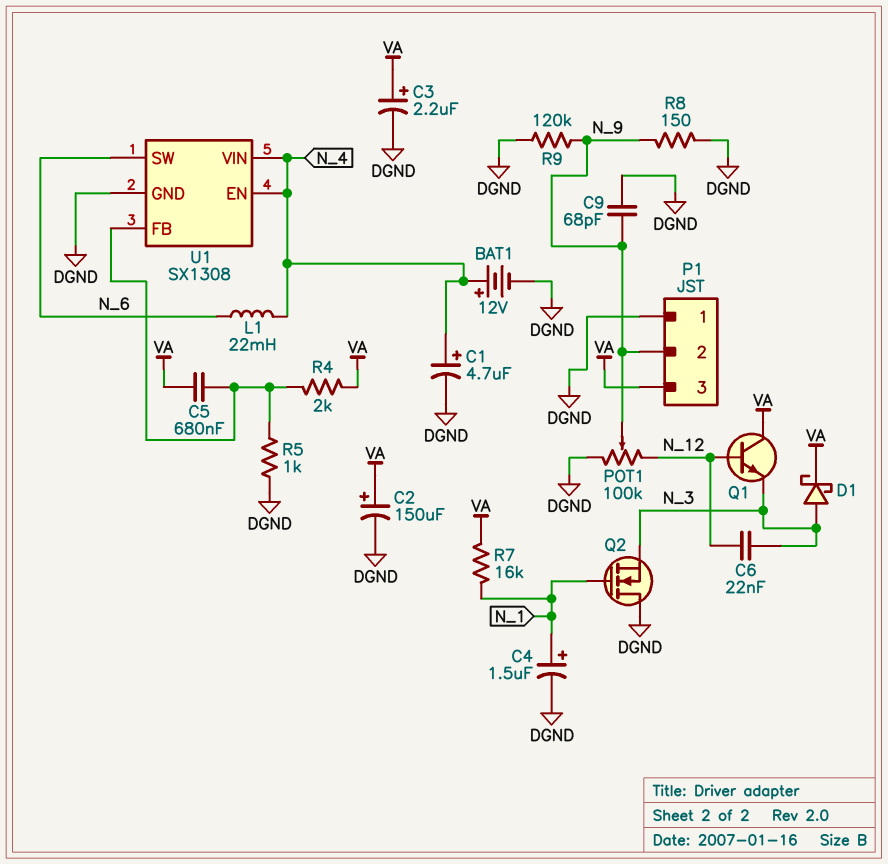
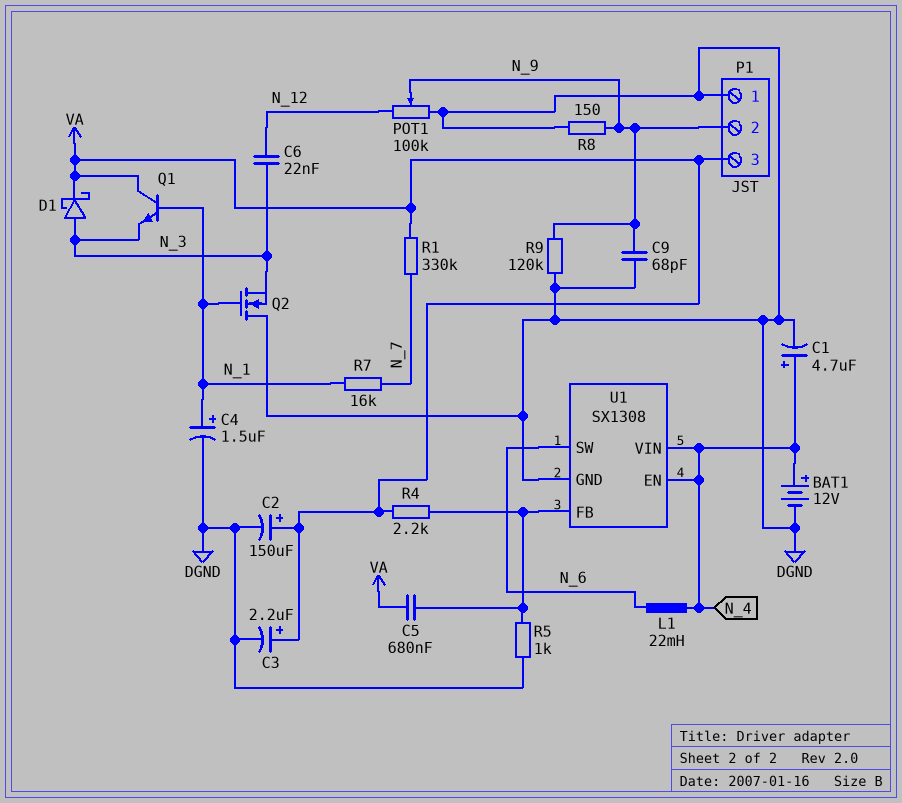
Q1: NPN (B N_12, C VA, E N_3) -> NPN (B N_1, C VA, E N_3)
R1: none -> 330k (N_7, VA)
R4: 2k (U1/FB, VA) -> 2.2k (U1/FB, VA)
R7: 16k (N_1, VA) -> 16k (N_1, N_7)

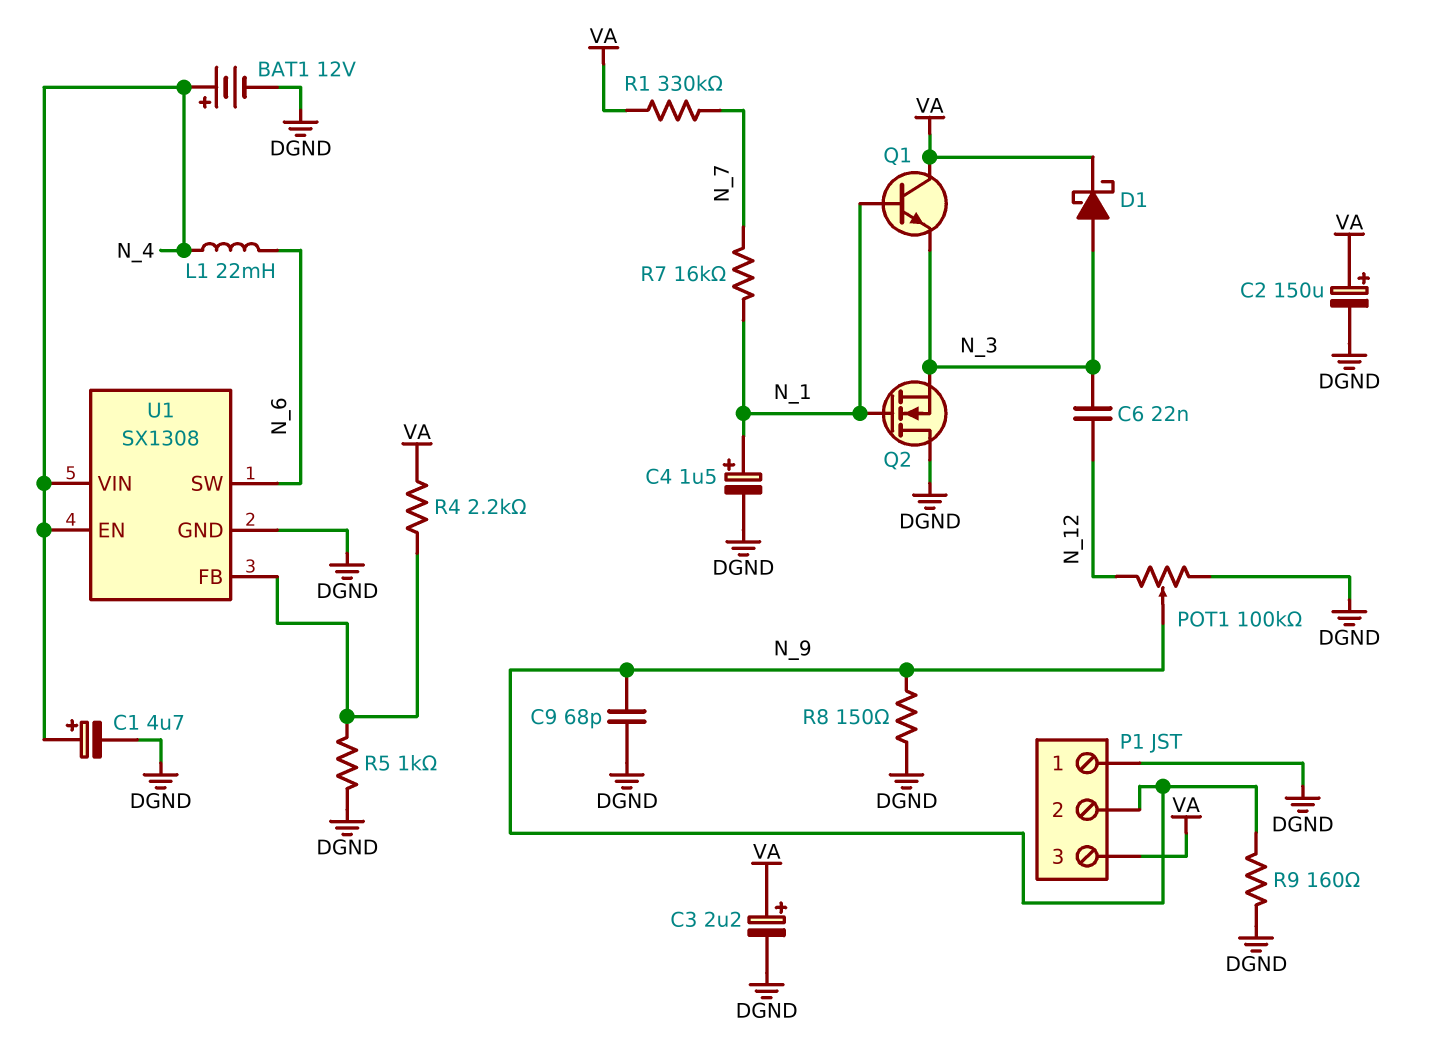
C5: 680nF (U1/FB, VA) -> none
R9: 120k (DGND, N_9) -> 160 (DGND, N_9)

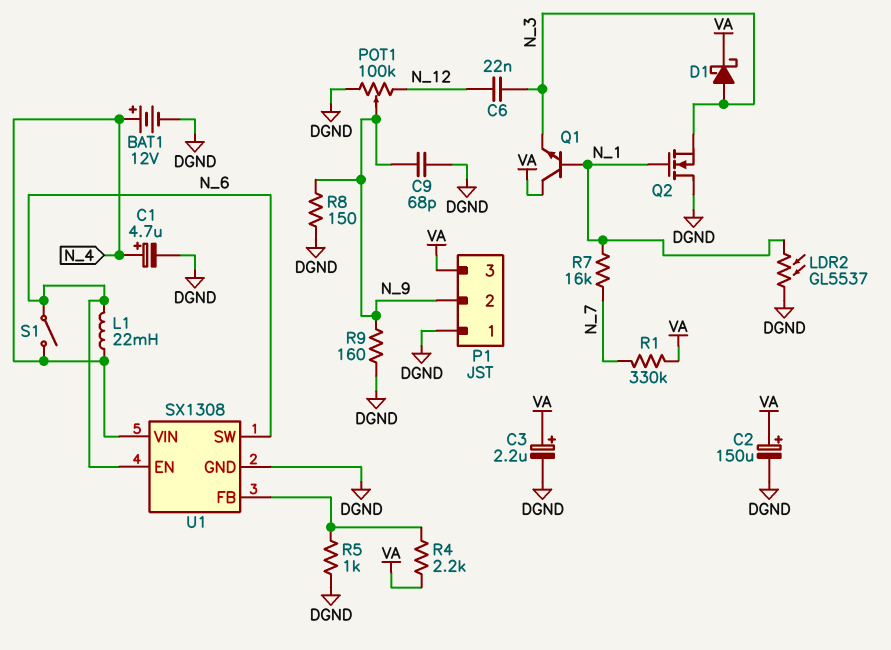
C4: 1.5uF (plus N_1, minus DGND) -> none
LDR2: none -> GL5537 (DGND, N_1)
S1: none -> switch (N_4, N_6)
U1 pin EN: N_4 -> N_6

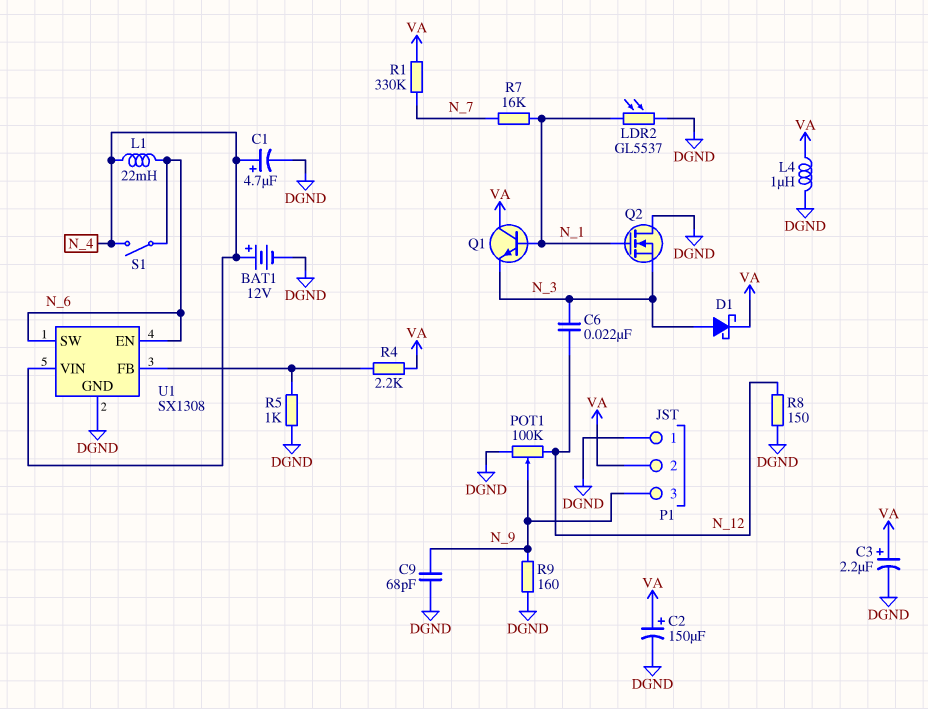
L4: none -> 1uH (DGND, VA)
P1 pin 2: N_9 -> VA
P1 pin 3: VA -> N_9
R8: 150 (DGND, N_9) -> 150 (DGND, N_12)

